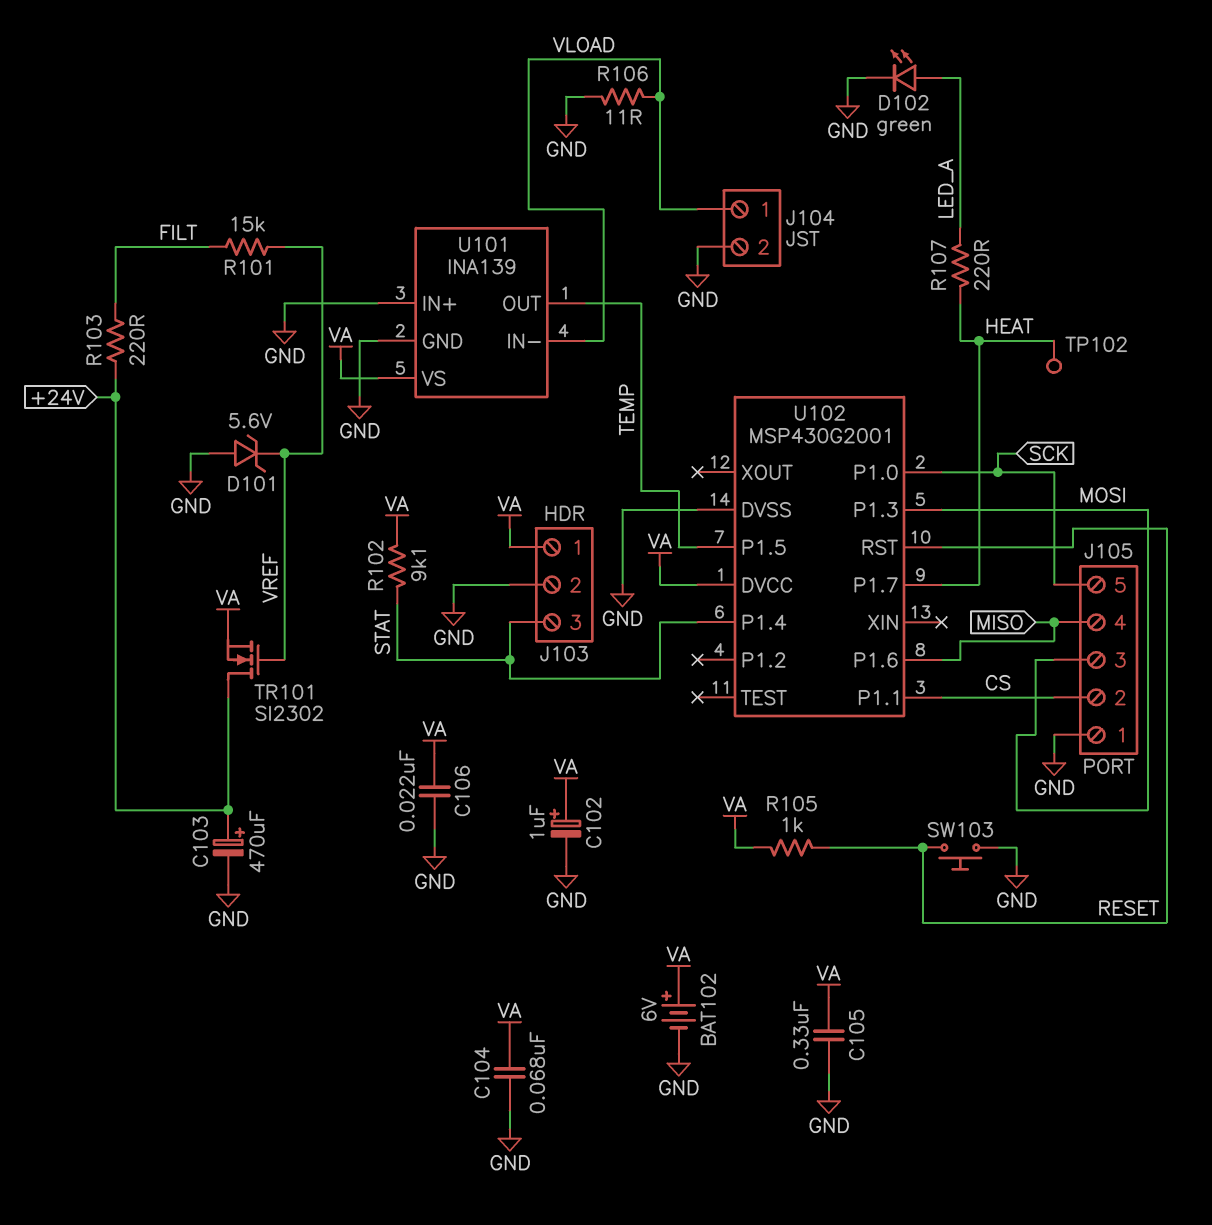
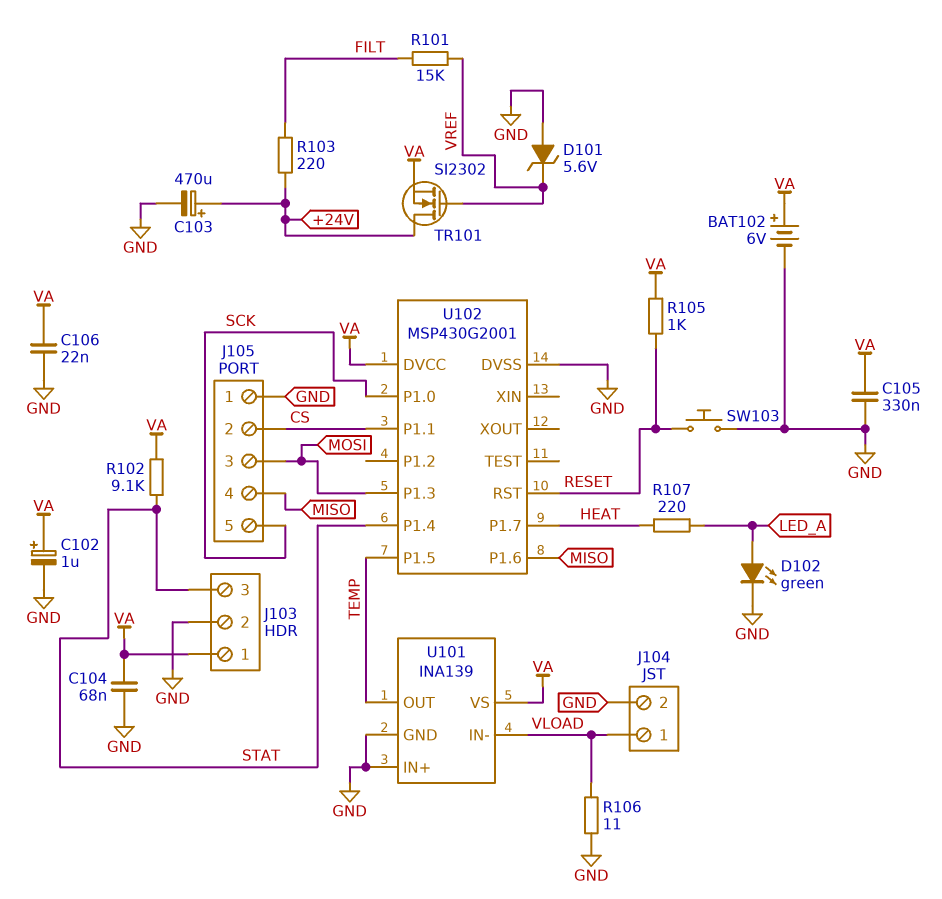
TP102: test point (HEAT) -> none

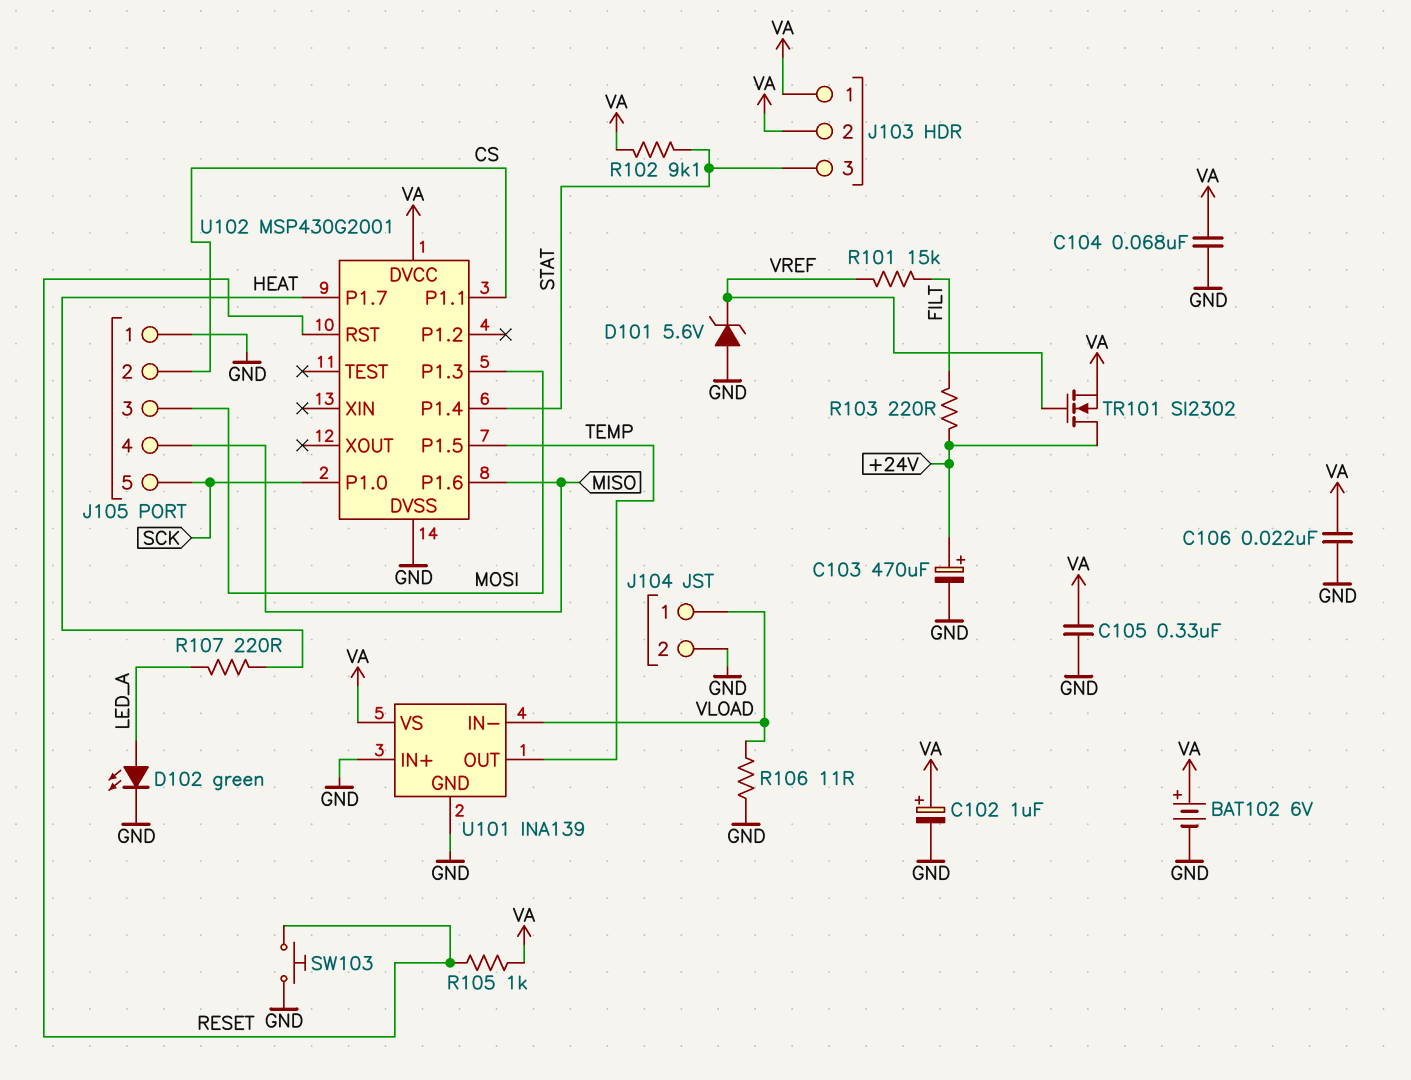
J103 pin 2: GND -> VA

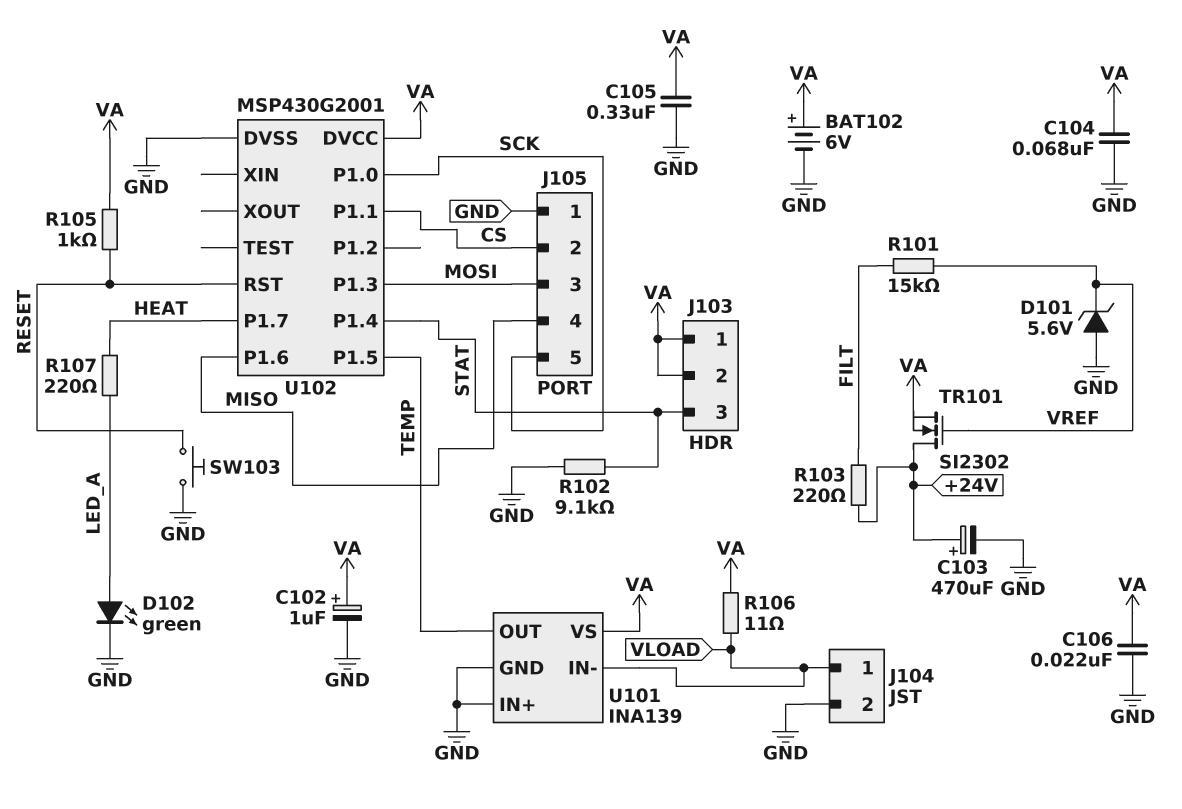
R102: 9.1k (STAT, VA) -> 9.1k (GND, STAT)
R106: 11 (GND, VLOAD) -> 11 (VA, VLOAD)

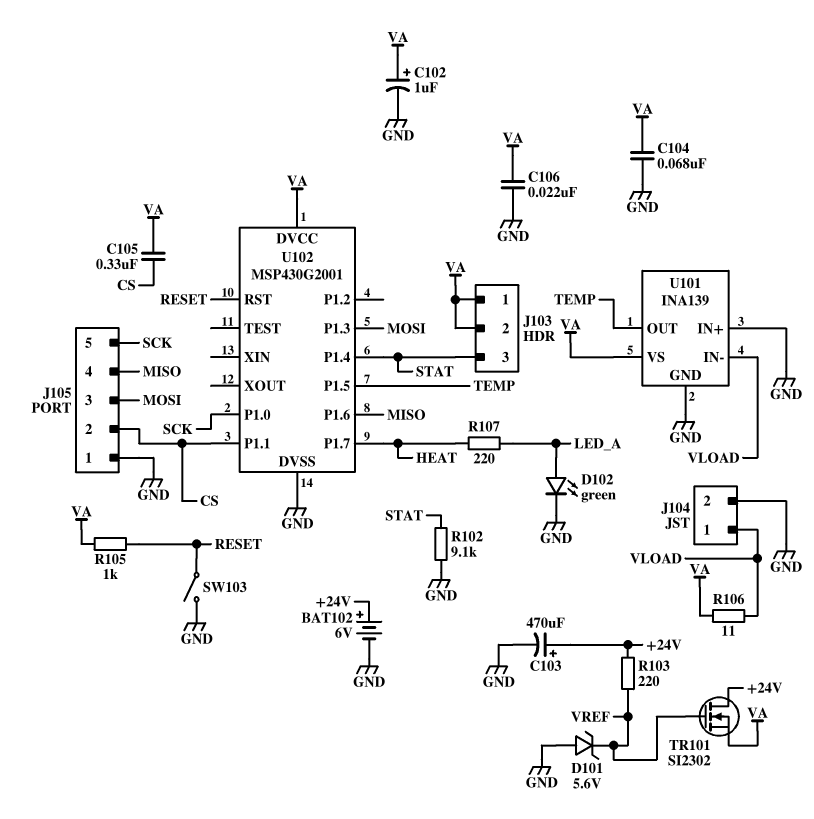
BAT102: 6V (plus VA, minus GND) -> 6V (plus +24V, minus GND)
C105: 330nF (GND, VA) -> 330nF (CS, VA)
R101: 15k (FILT, VREF) -> none
R103: 220 (+24V, FILT) -> 220 (+24V, VREF)
SW103: button (GND, RESET) -> switch (GND, RESET)

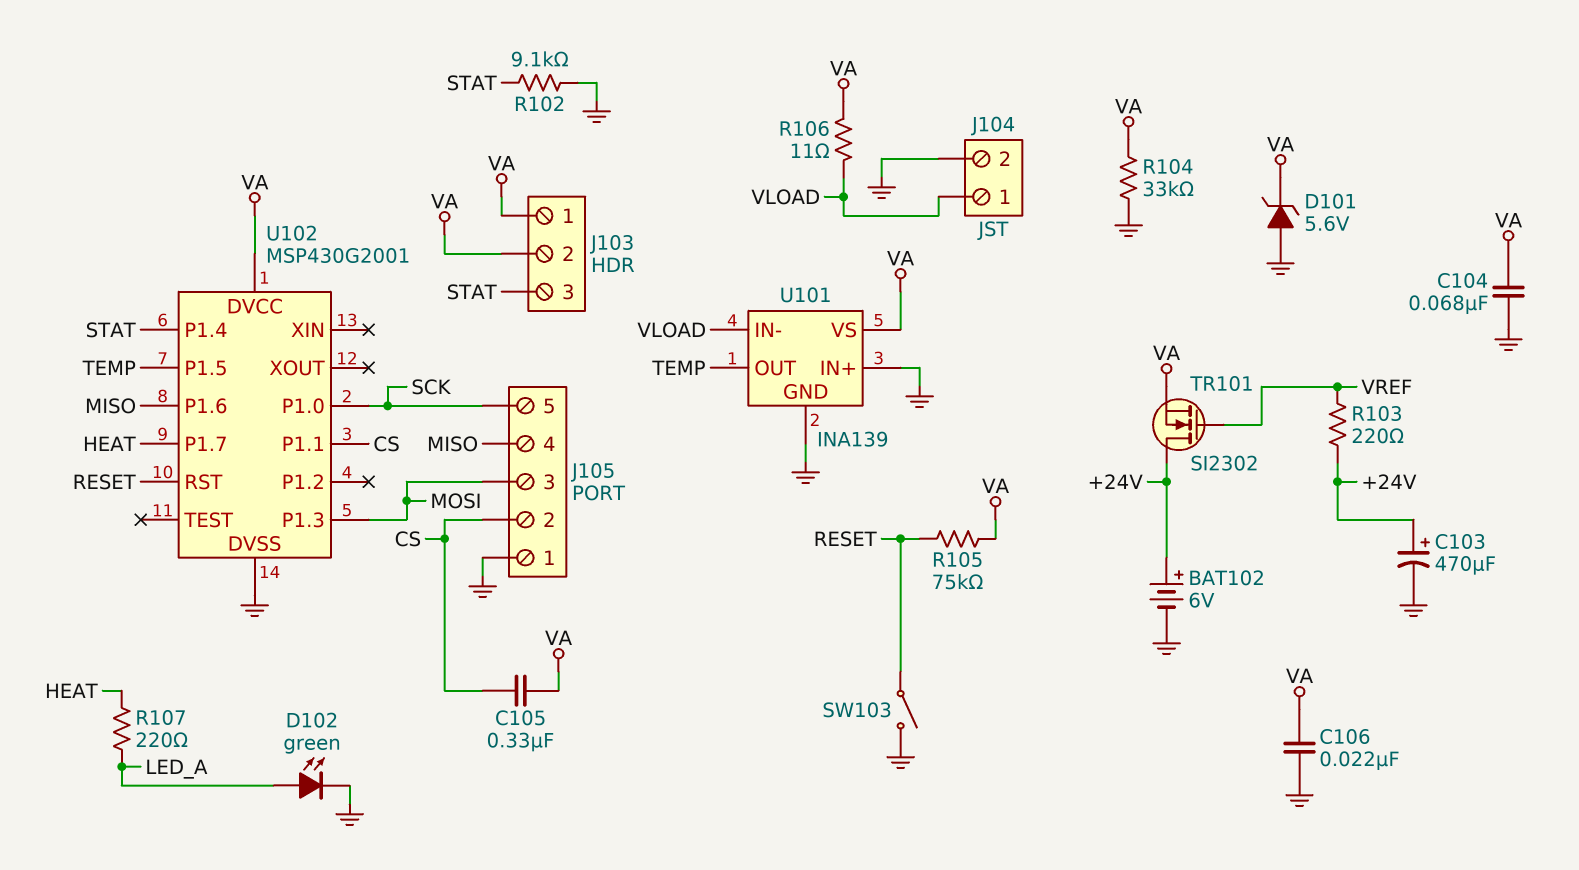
C102: 1uF (plus VA, minus GND) -> none
D101: zener 5.6V (A GND, K VREF) -> zener 5.6V (A GND, K VA)
R104: none -> 33k (GND, VA)
R105: 1k (RESET, VA) -> 75k (RESET, VA)

